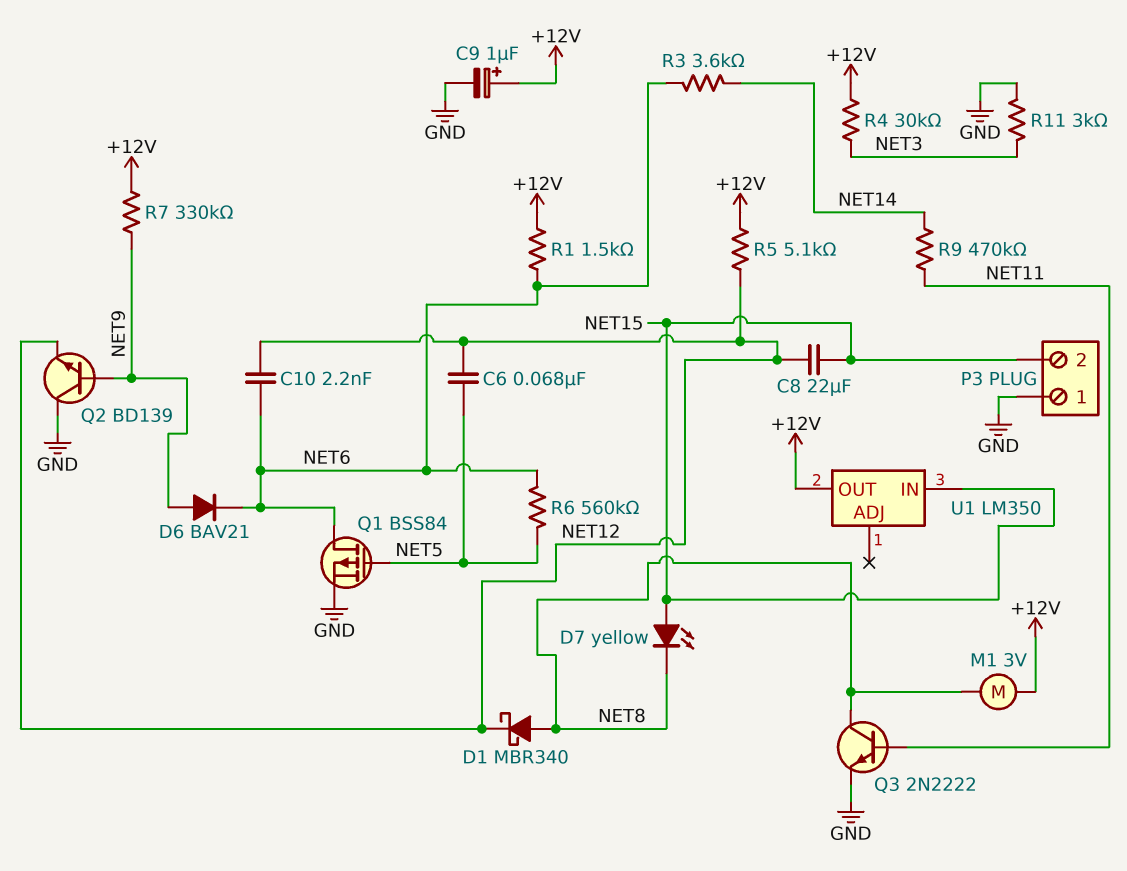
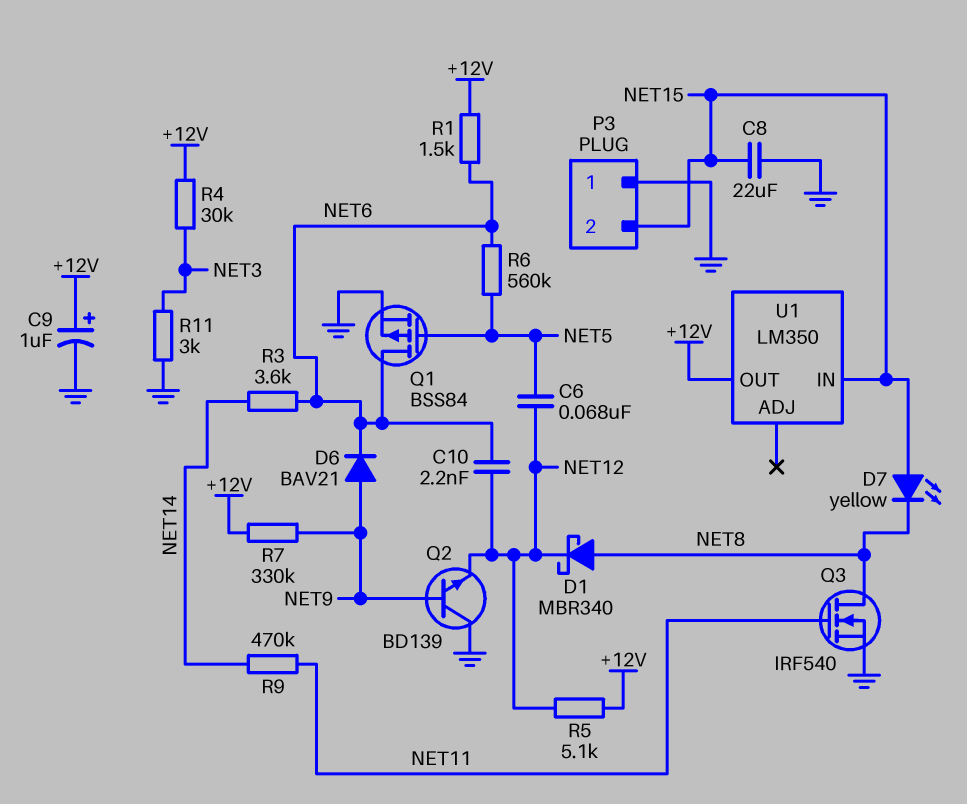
C8: 22uF (NET12, NET15) -> 22uF (GND, NET15)
M1: motor 3V (+12V, NET8) -> none
Q3: NPN 2N2222 (B NET11, C NET8, E GND) -> NMOS IRF540 (G NET11, D NET8, S GND)

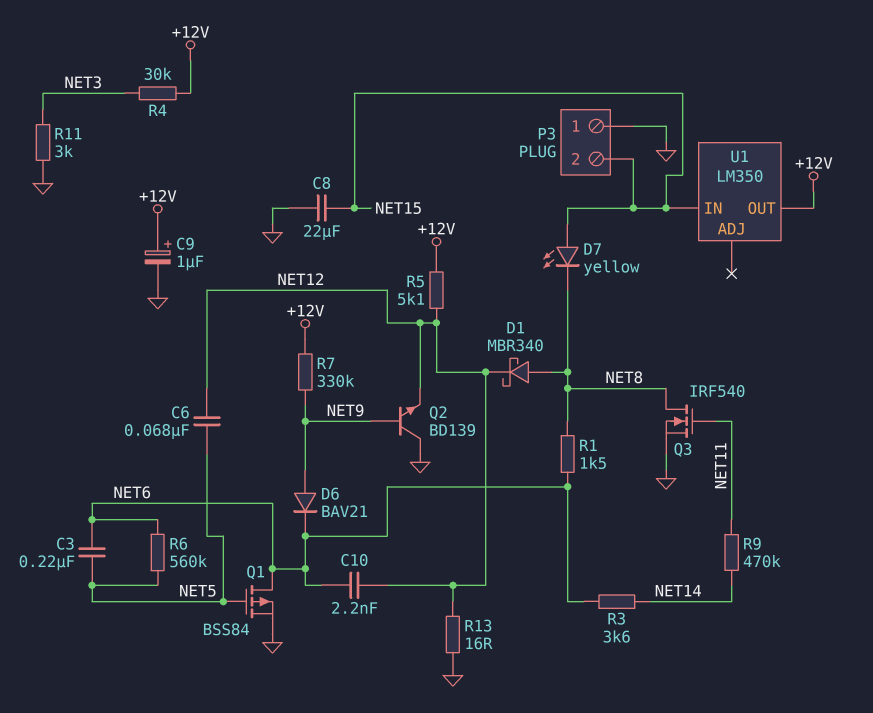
C3: none -> 220nF (NET5, NET6)
R1: 1.5k (+12V, NET6) -> 1.5k (NET6, NET8)
R13: none -> 16 (GND, NET12)

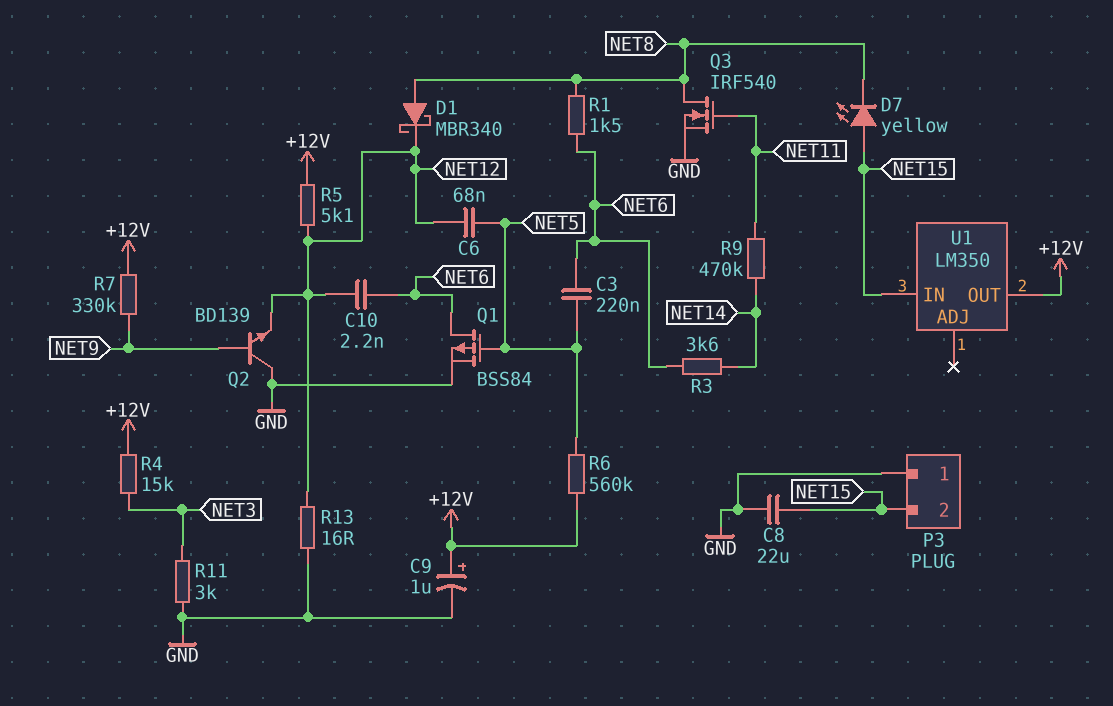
D6: diode BAV21 (A NET9, K NET6) -> none
R4: 30k (+12V, NET3) -> 15k (+12V, NET3)
R6: 560k (NET5, NET6) -> 560k (+12V, NET5)

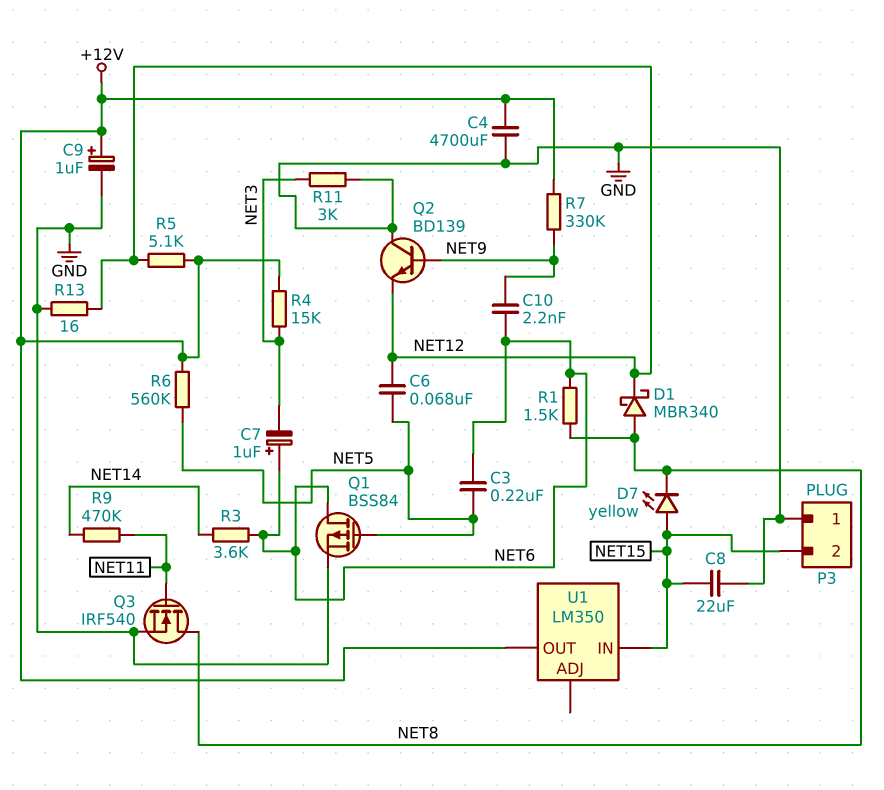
C4: none -> 4700uF (+12V, GND)
C7: none -> 1uF (plus NET6, minus NET3)
C10: 2.2nF (NET6, NET12) -> 2.2nF (NET6, NET9)

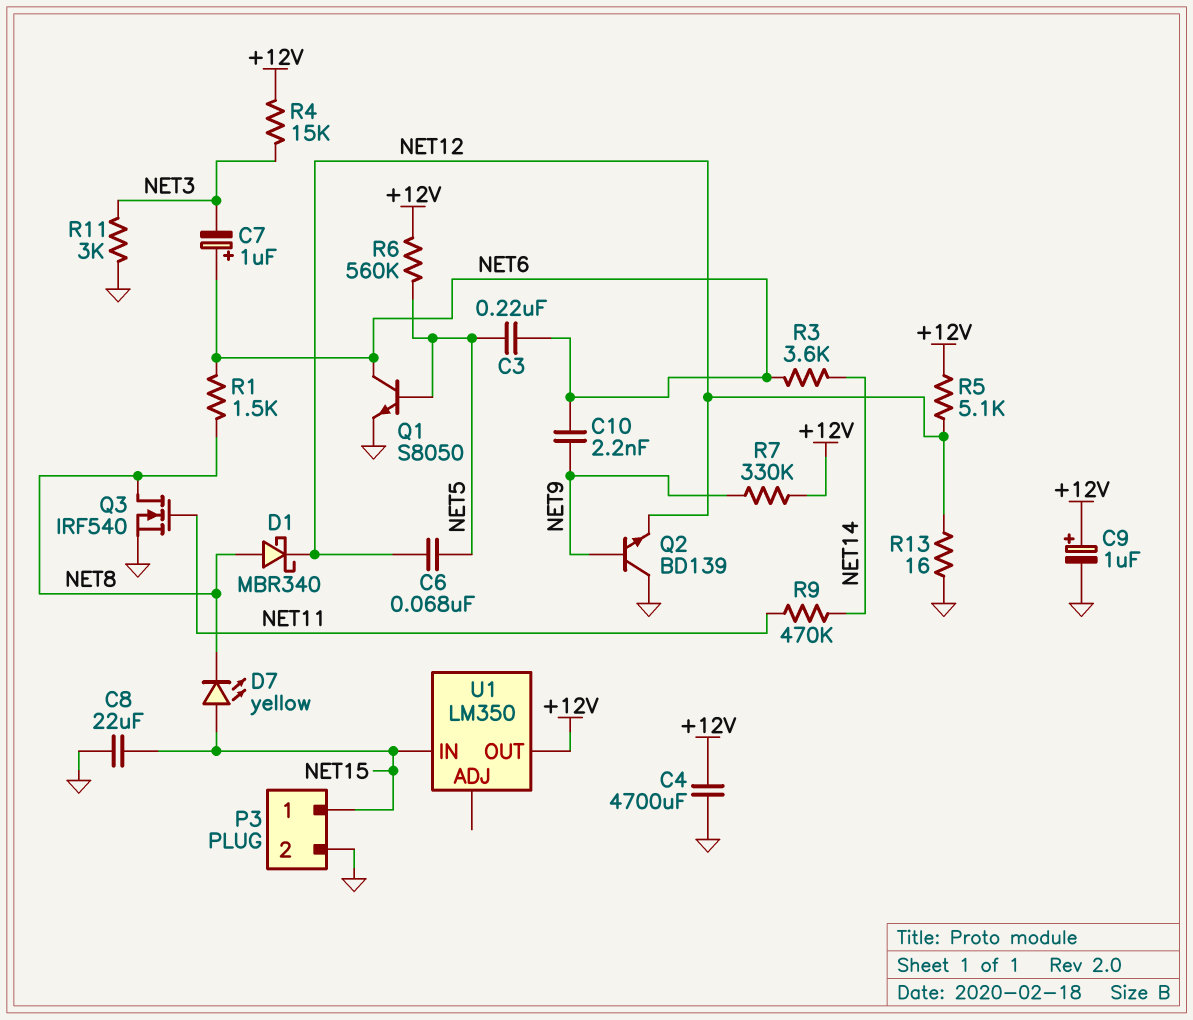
P3 pin 1: GND -> NET15
P3 pin 2: NET15 -> GND
Q1: PMOS BSS84 (G NET5, D NET6, S GND) -> NPN S8050 (B NET5, C NET6, E GND)

